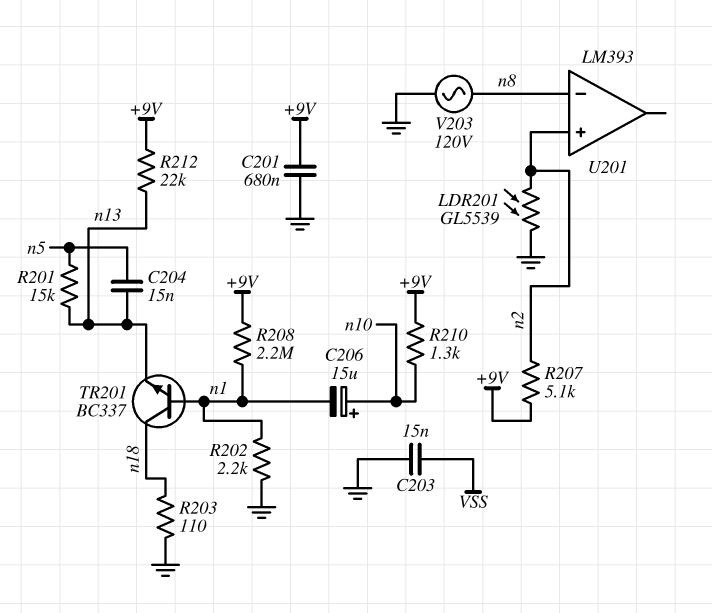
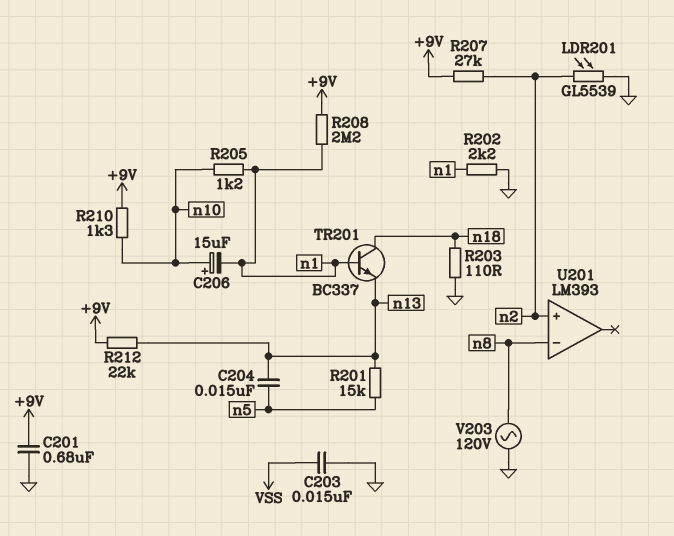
R205: none -> 1.2k (n1, n10)
R207: 5.1k (+9V, n2) -> 27k (+9V, n2)

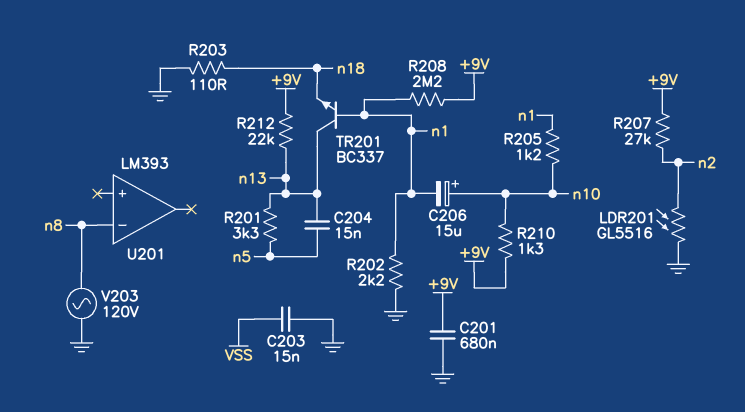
LDR201: GL5539 (GND, n2) -> GL5516 (GND, n2)
R201: 15k (n5, n13) -> 3.3k (n5, n13)
TR201: NPN BC337 (B n1, C n18, E n13) -> NPN BC337 (B n1, C n13, E n18)
U201 pin in+: n2 -> none

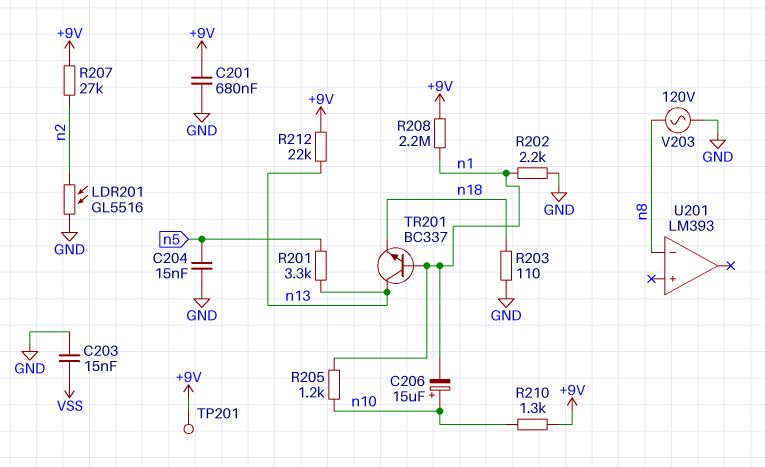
C204: 15nF (n5, n13) -> 15nF (GND, n5)
TP201: none -> test point (+9V)

